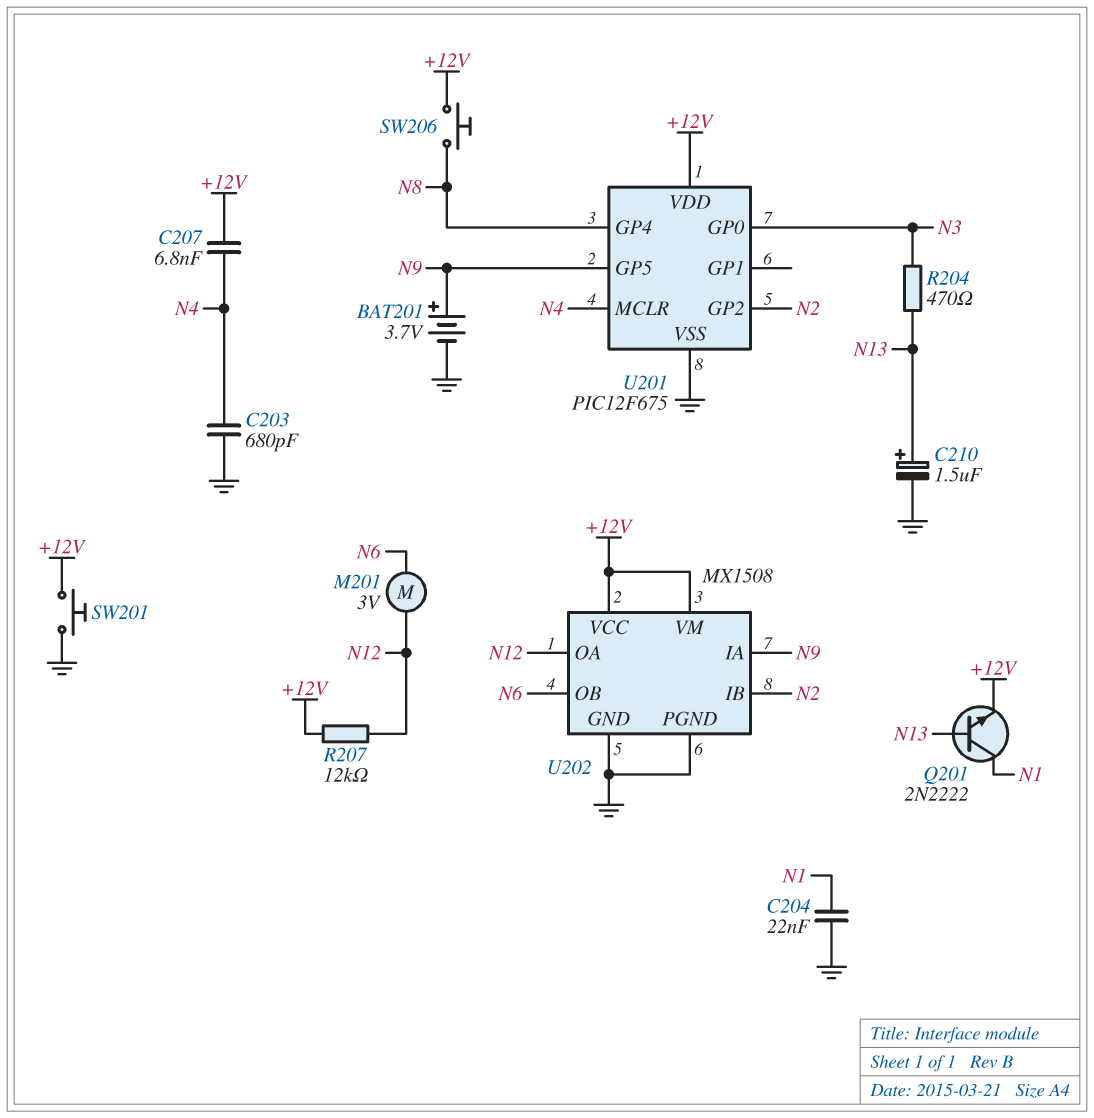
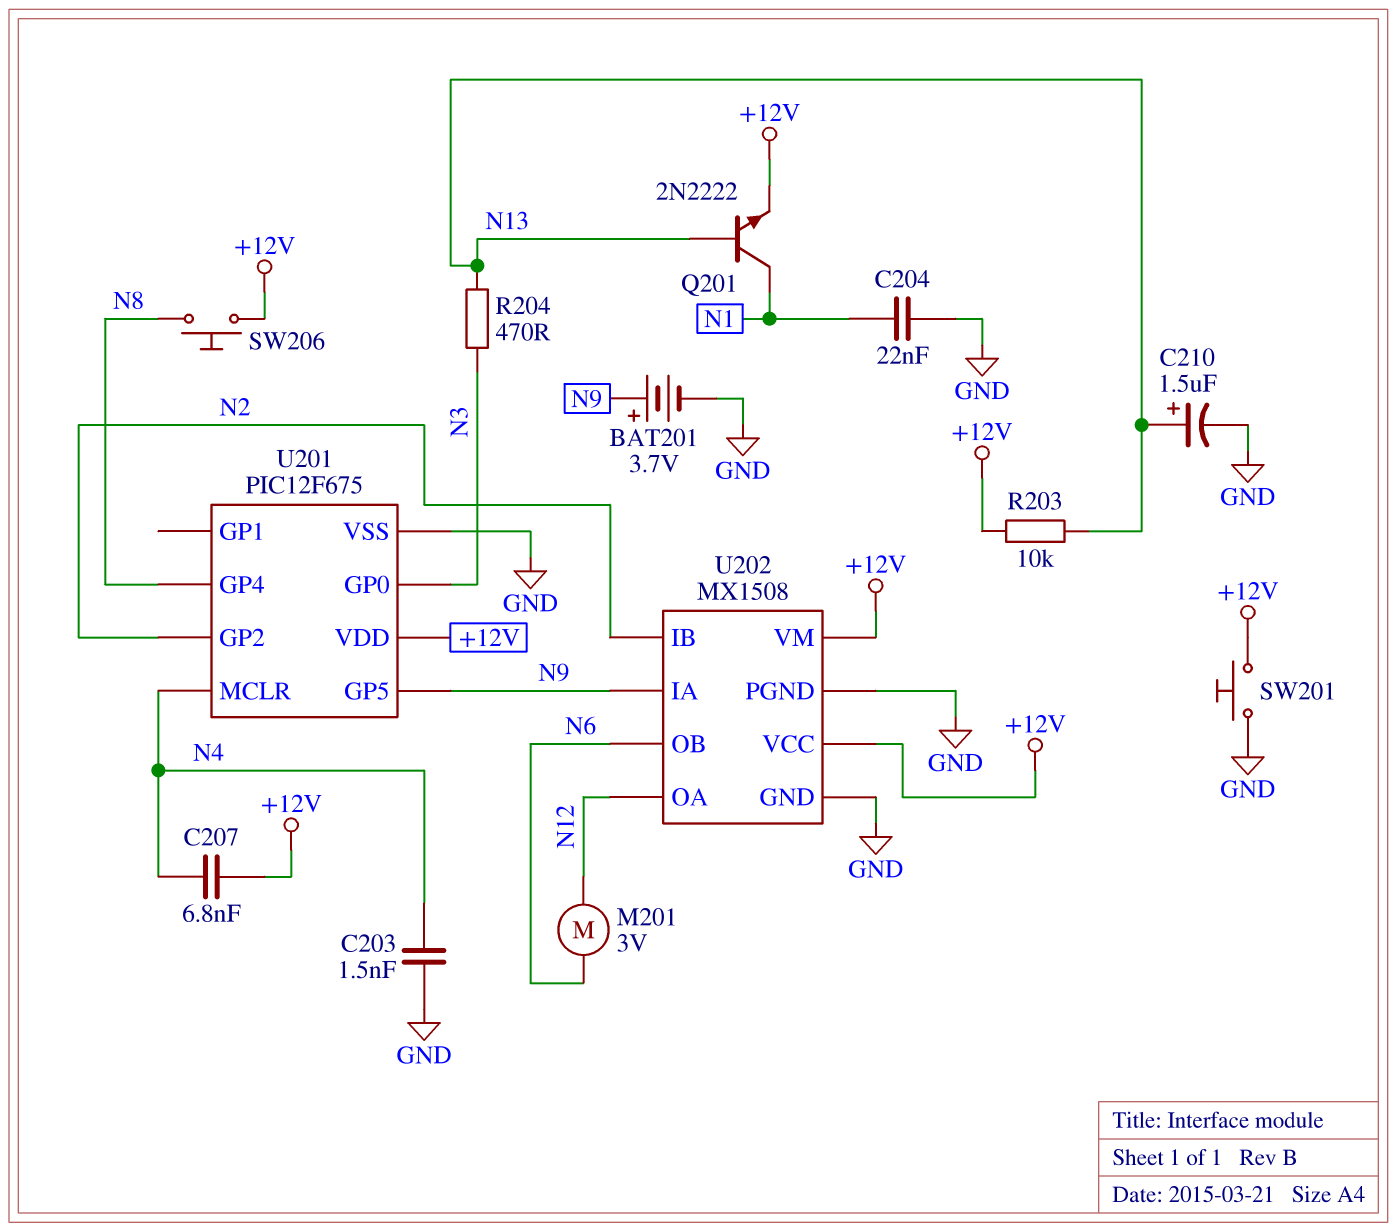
C203: 680pF (GND, N4) -> 1.5nF (GND, N4)
R203: none -> 10k (+12V, N13)
R207: 12k (+12V, N12) -> none

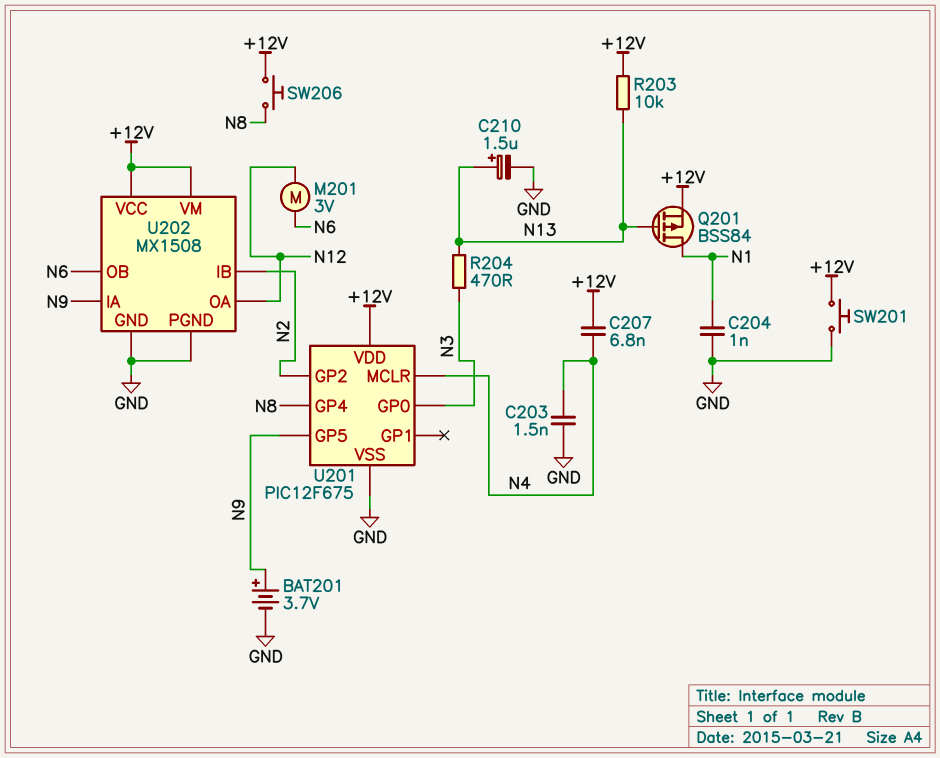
C204: 22nF (GND, N1) -> 1nF (GND, N1)
Q201: NPN 2N2222 (B N13, C N1, E +12V) -> PMOS BSS84 (G N13, D N1, S +12V)

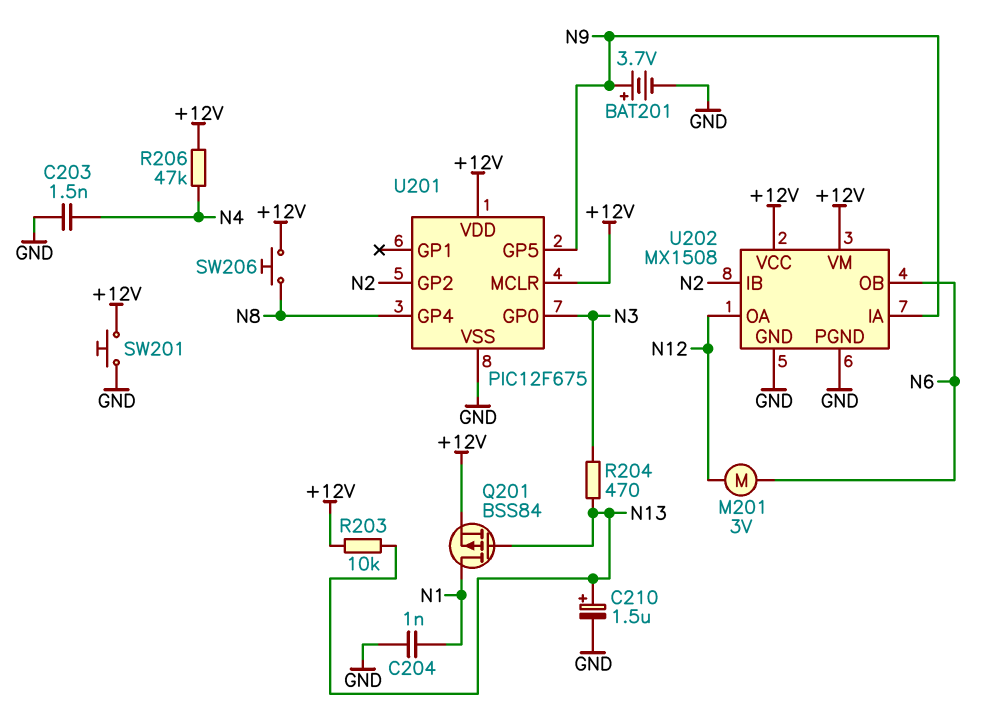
C207: 6.8nF (+12V, N4) -> none
R206: none -> 47k (+12V, N4)
U201 pin MCLR: N4 -> +12V

